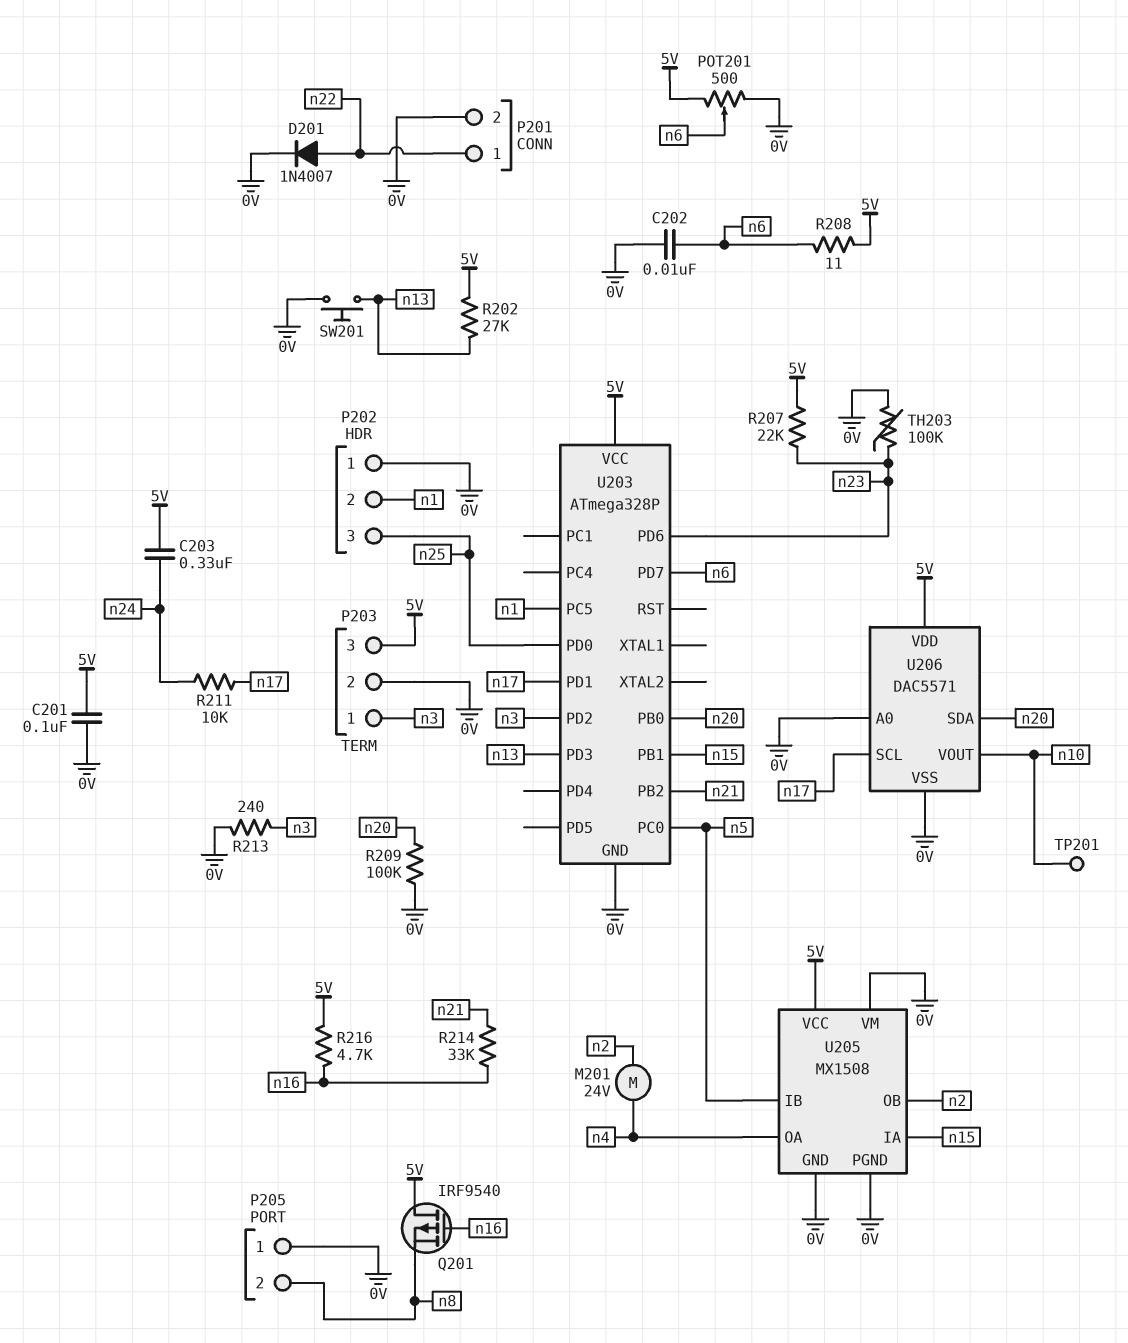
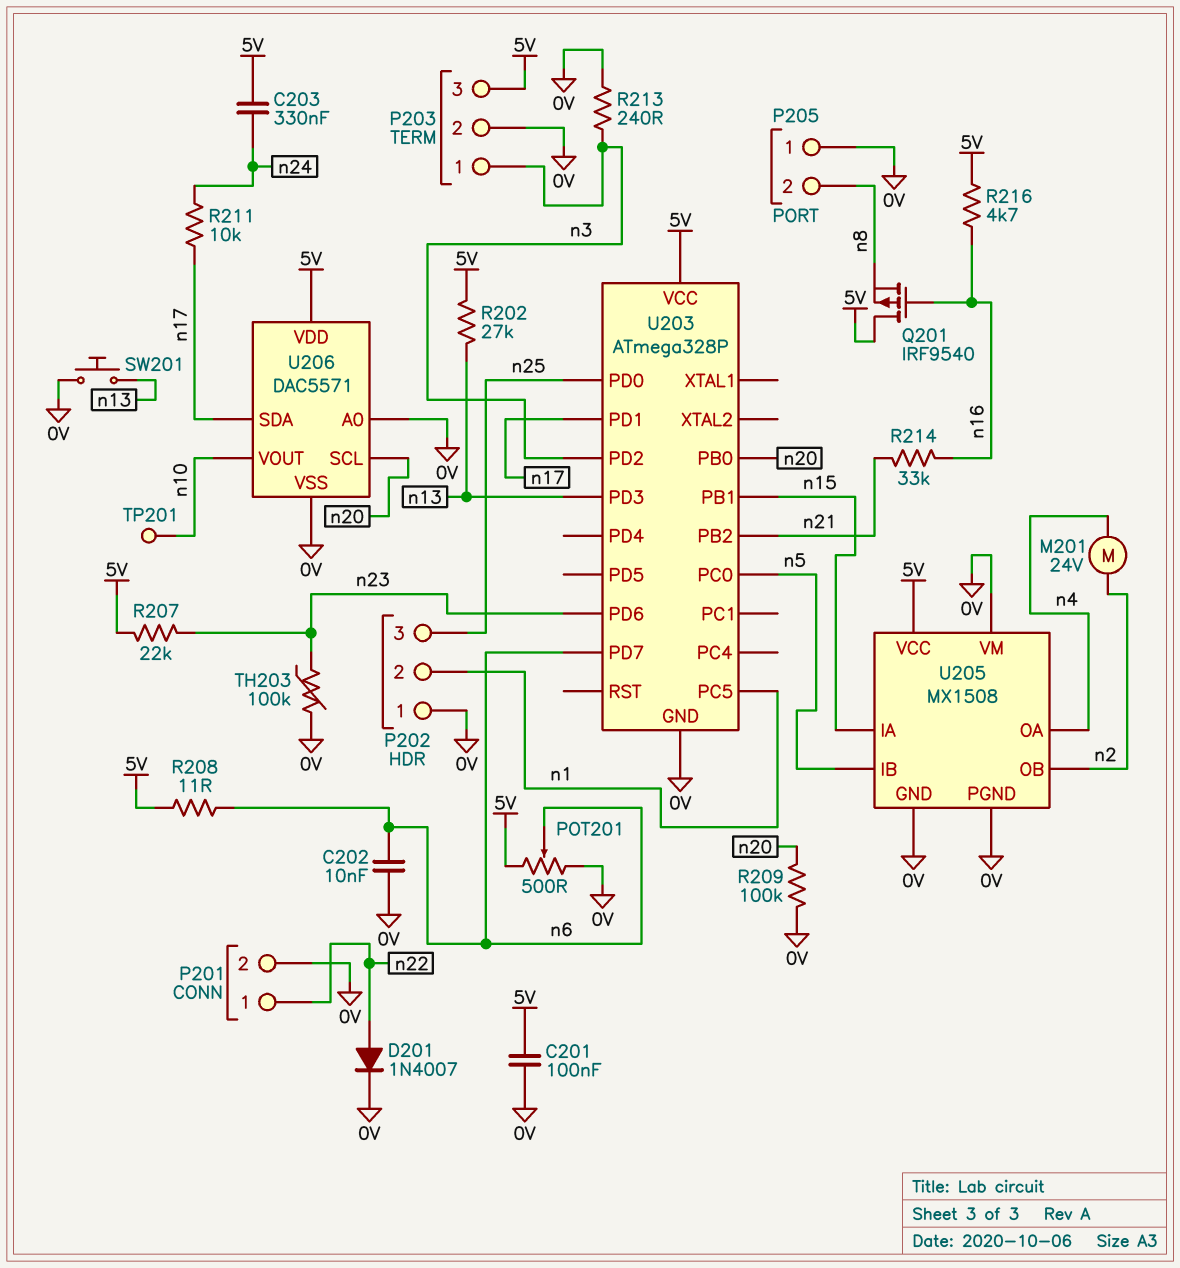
U206 pin SCL: n17 -> n20
U206 pin SDA: n20 -> n17

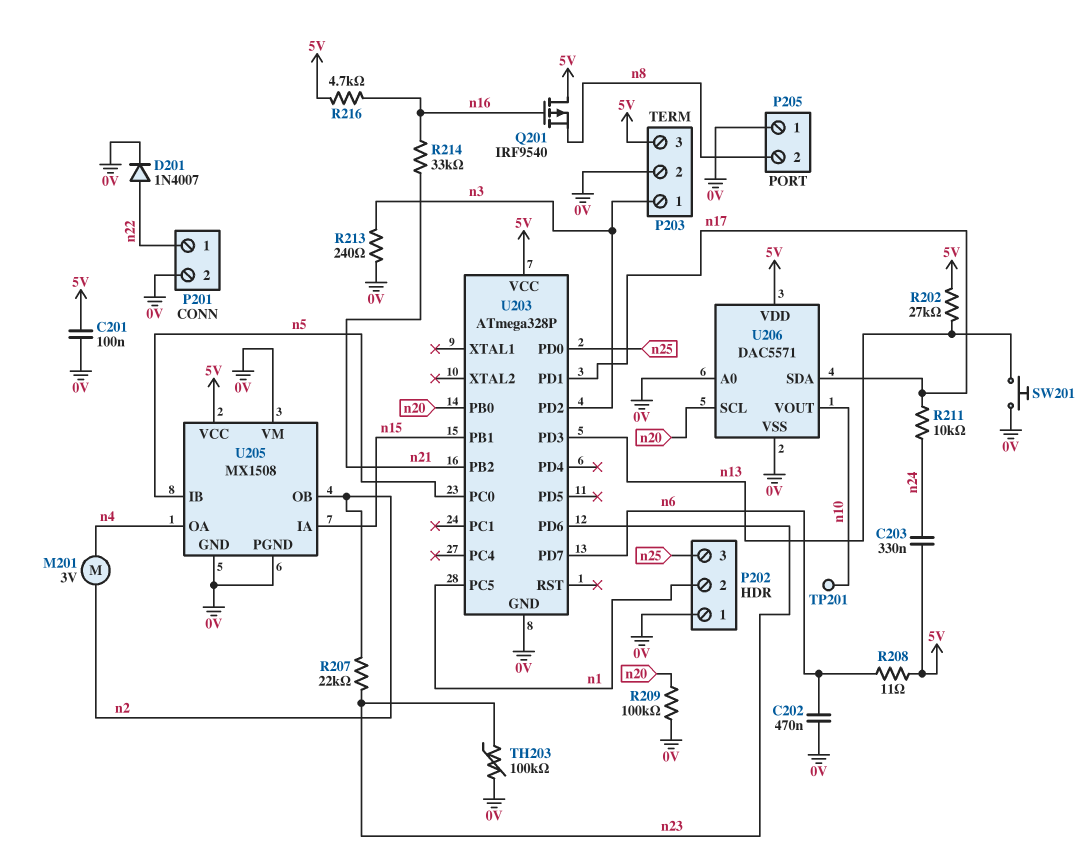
C202: 10nF (0V, n6) -> 470nF (0V, n6)
M201: motor 24V (n2, n4) -> motor 3V (n2, n4)
POT201: 500 (0V, 5V, wiper n6) -> none
R207: 22k (5V, n23) -> 22k (n2, n23)

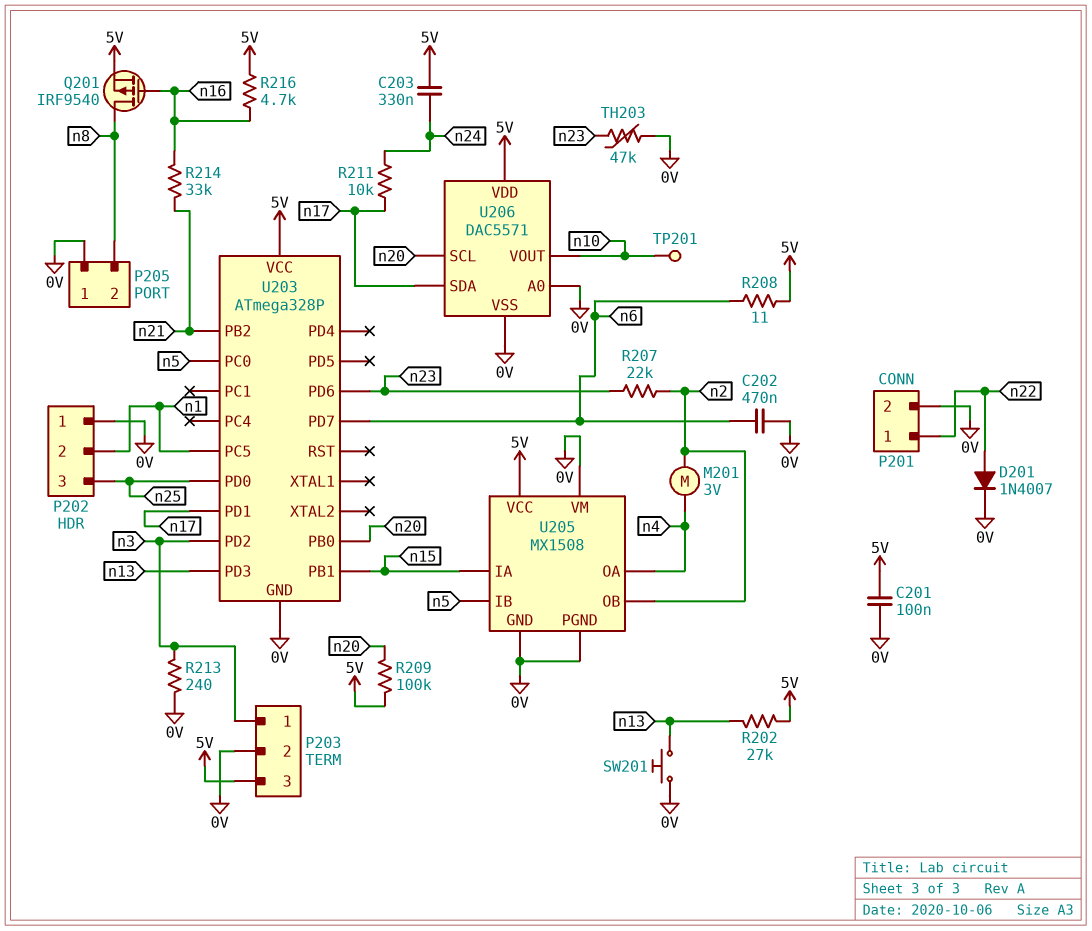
Q201: PMOS IRF9540 (G n16, D 5V, S n8) -> PMOS IRF9540 (G n16, D n8, S 5V)
R209: 100k (0V, n20) -> 100k (5V, n20)
TH203: 100k (0V, n23) -> 47k (0V, n23)

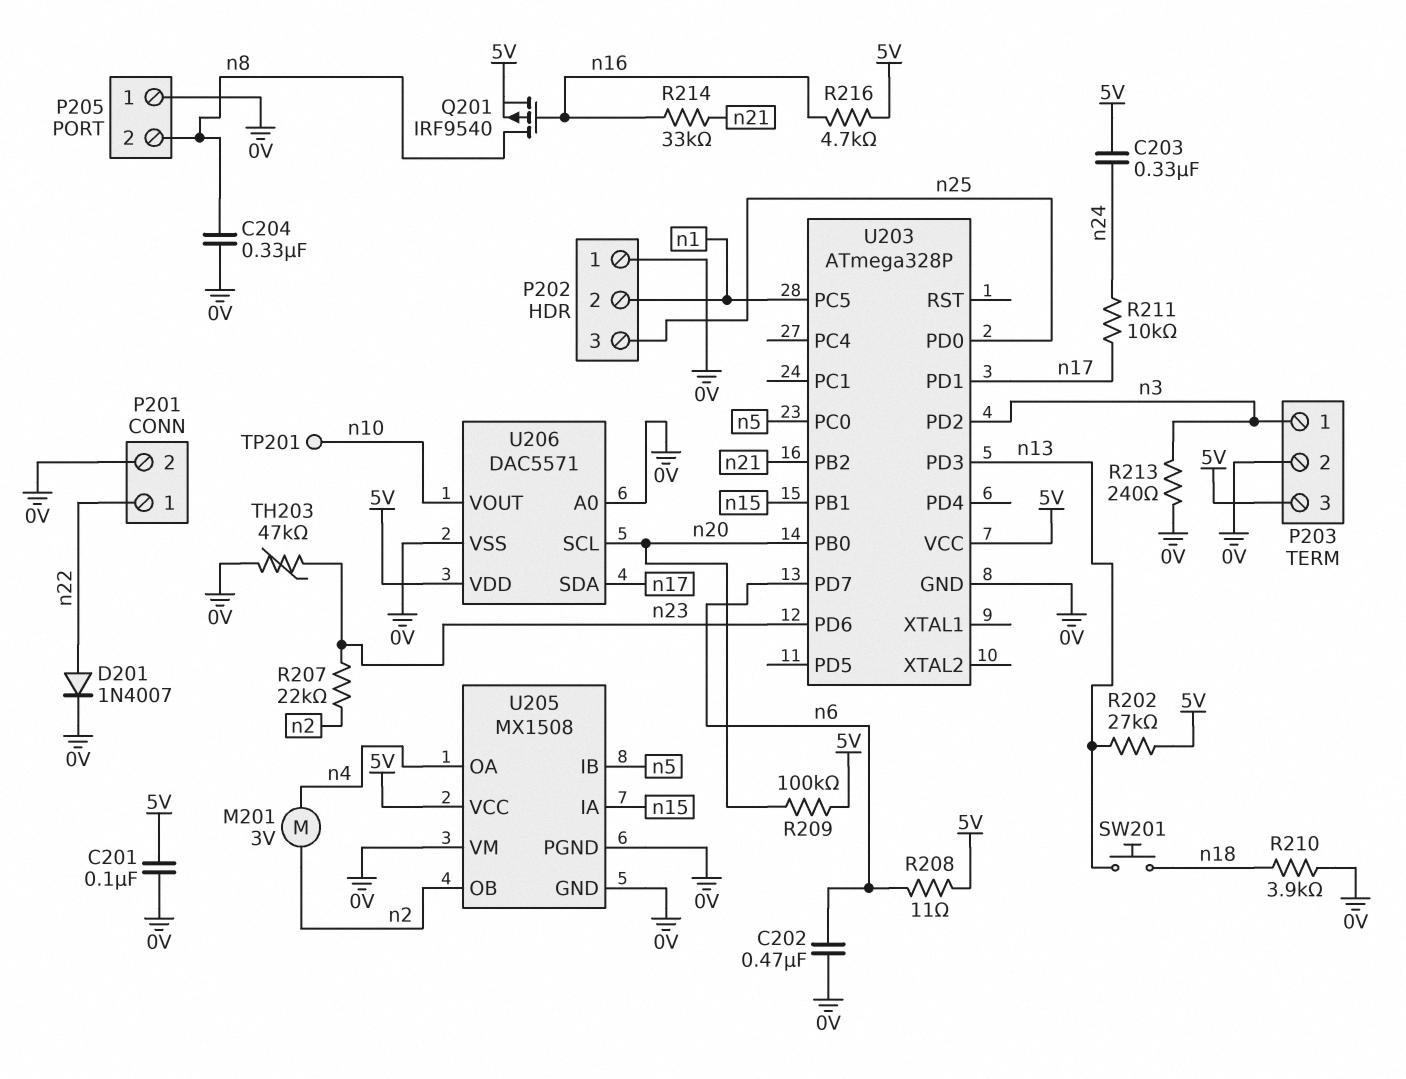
C204: none -> 330nF (0V, n8)
R210: none -> 3.9k (0V, n18)
SW201: button (0V, n13) -> button (n13, n18)

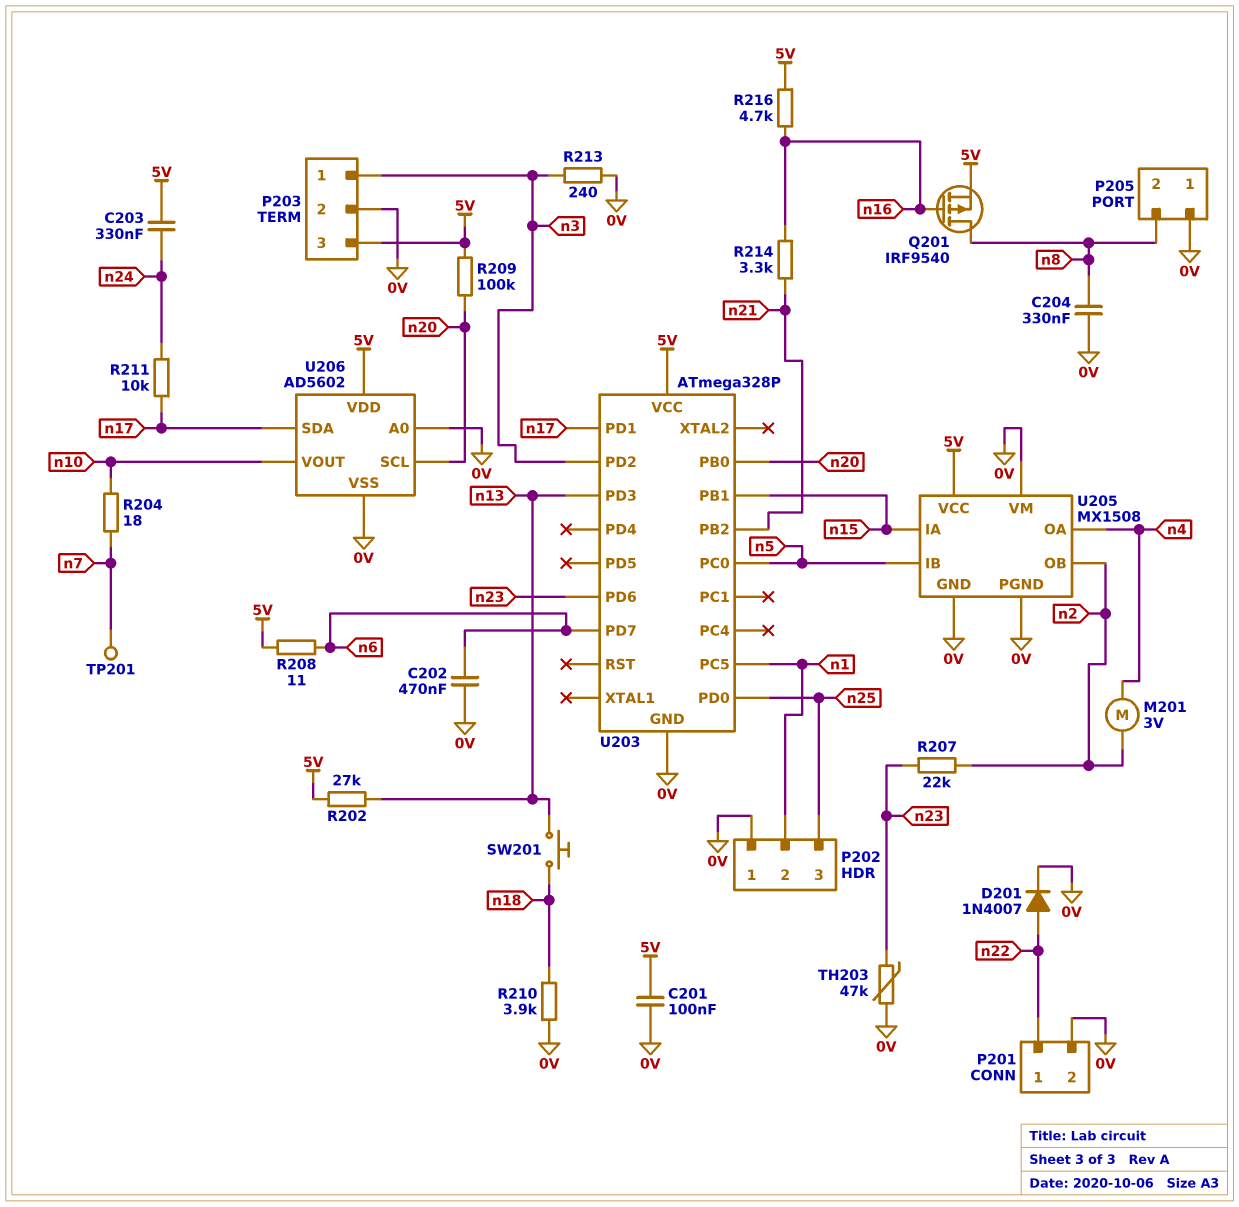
R204: none -> 18 (n7, n10)
R214: 33k (n16, n21) -> 3.3k (n16, n21)
TP201: test point (n10) -> test point (n7)
U206: DAC5571 -> AD5602

